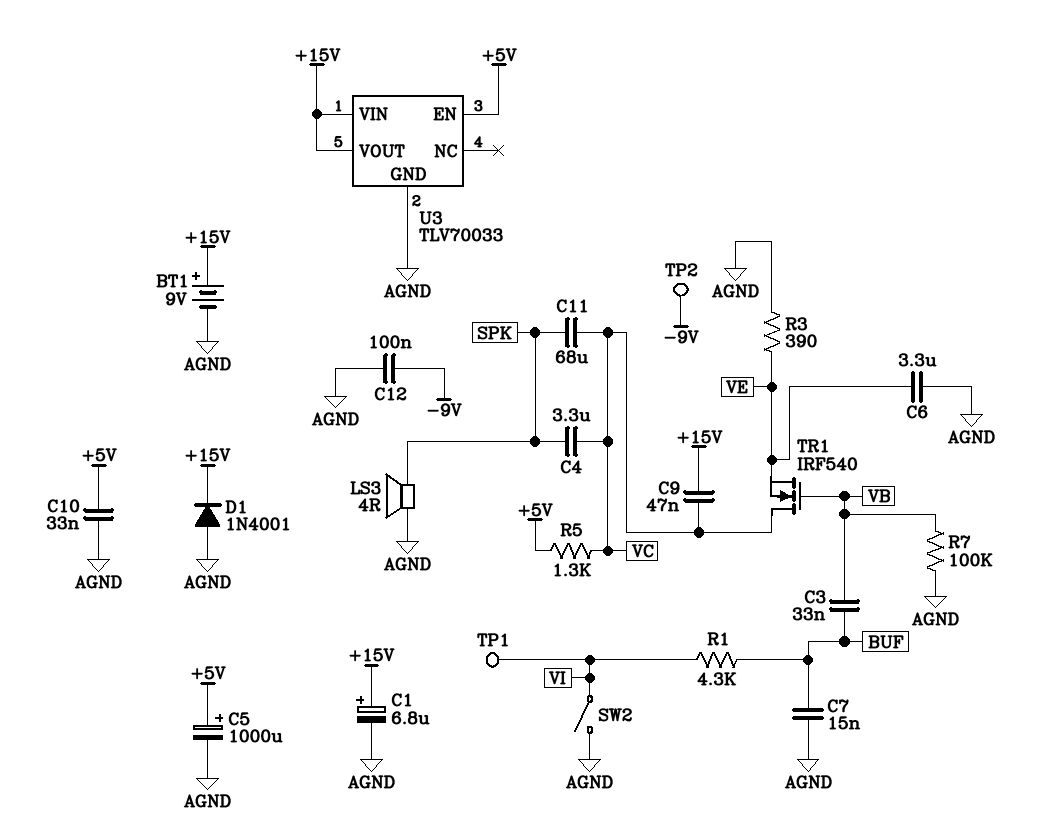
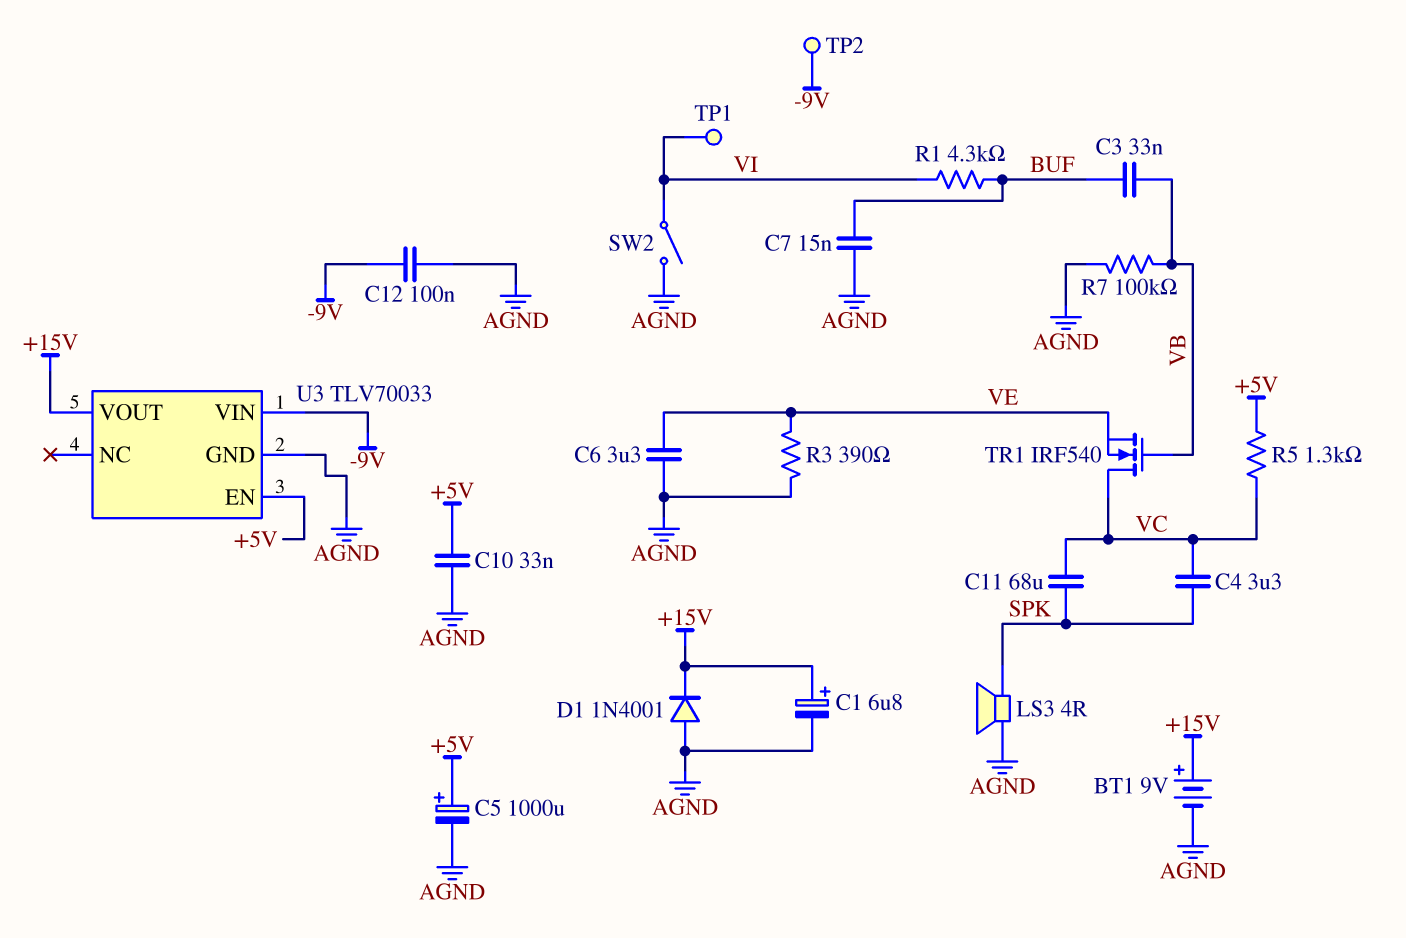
C9: 47nF (+15V, VC) -> none
U3 pin VIN: +15V -> -9V

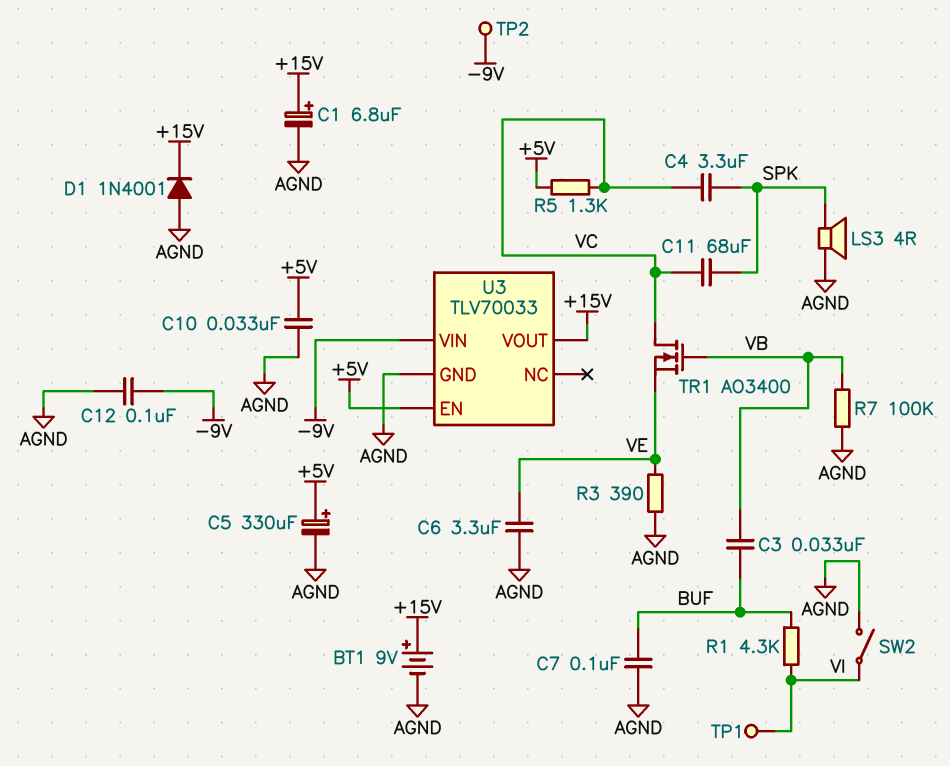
C5: 1000uF (plus +5V, minus AGND) -> 330uF (plus +5V, minus AGND)
C7: 15nF (AGND, BUF) -> 100nF (AGND, BUF)
TR1: NMOS IRF540 (G VB, D VC, S VE) -> NMOS AO3400 (G VB, D VC, S VE)

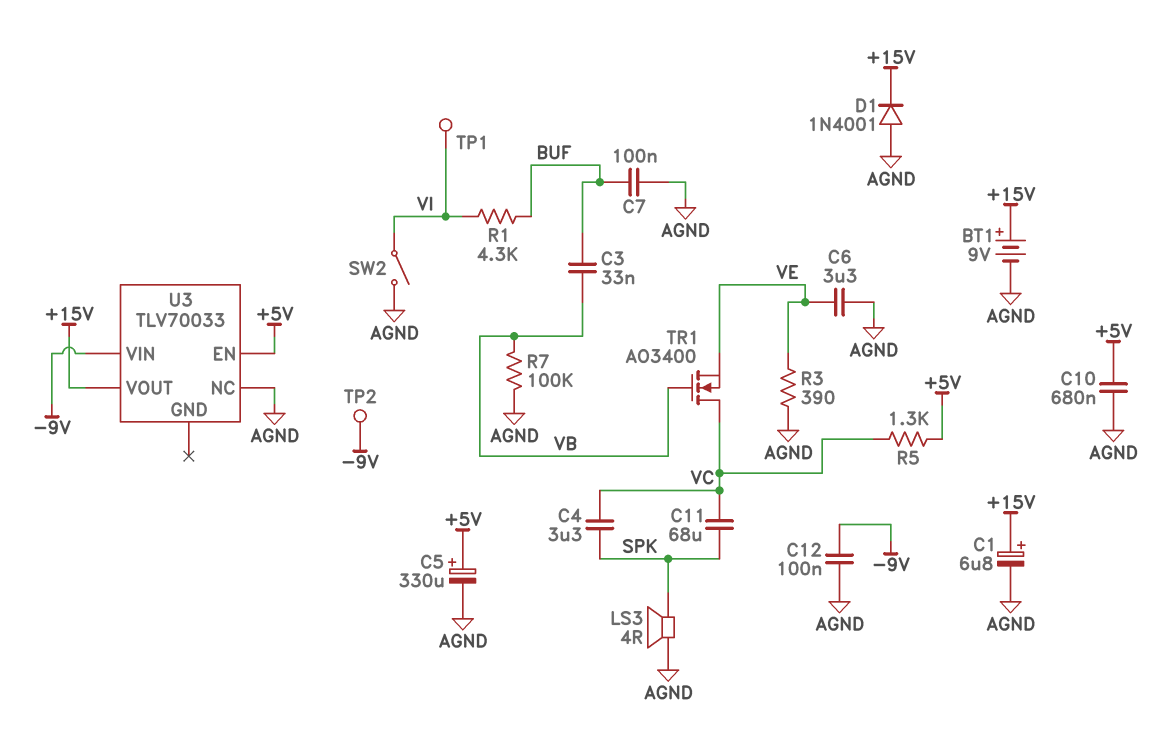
C10: 33nF (+5V, AGND) -> 680nF (+5V, AGND)
U3 pin GND: AGND -> none
U3 pin NC: none -> AGND

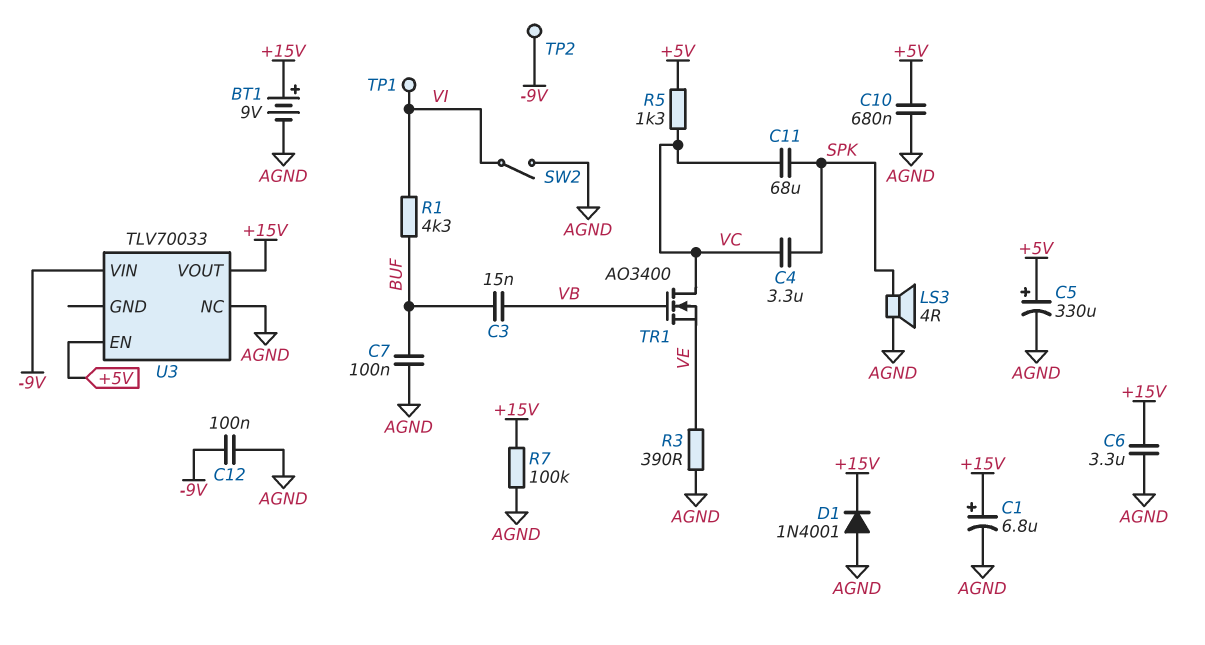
C3: 33nF (BUF, VB) -> 15nF (BUF, VB)
C6: 3.3uF (AGND, VE) -> 3.3uF (+15V, AGND)
R7: 100k (AGND, VB) -> 100k (+15V, AGND)

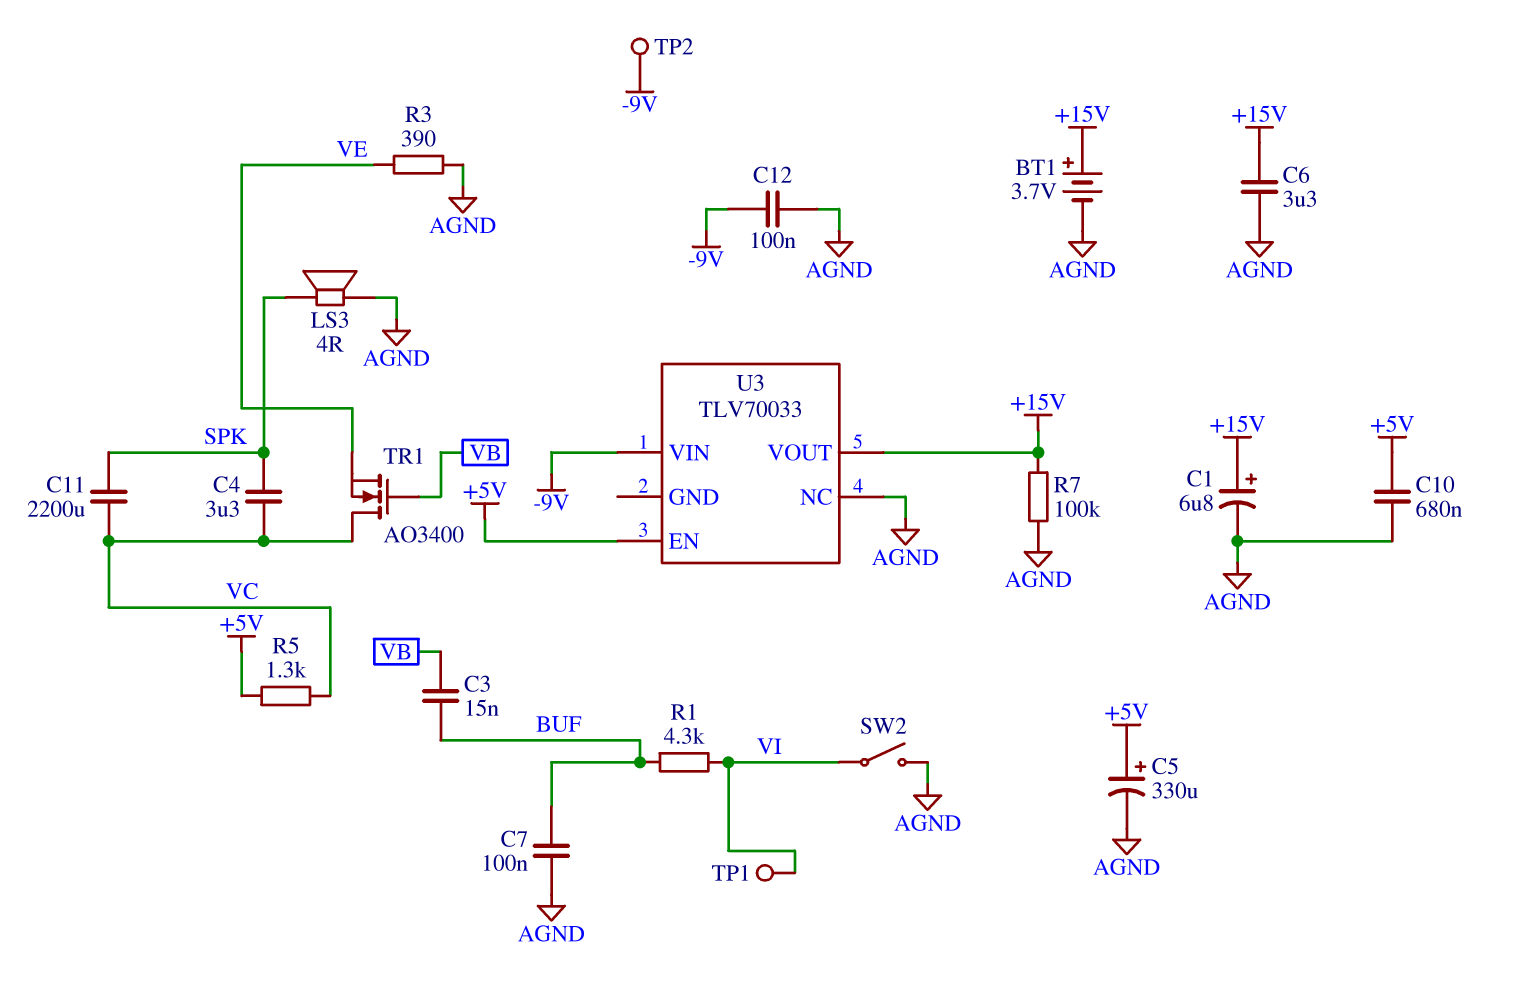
BT1: 9V (plus +15V, minus AGND) -> 3.7V (plus +15V, minus AGND)
C11: 68uF (SPK, VC) -> 2200uF (SPK, VC)
D1: diode 1N4001 (A AGND, K +15V) -> none

